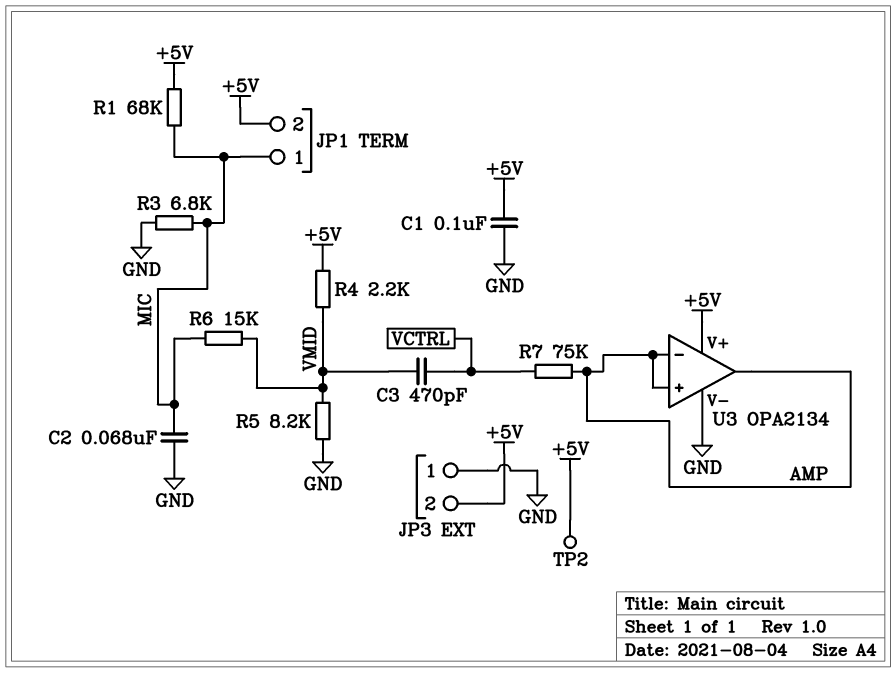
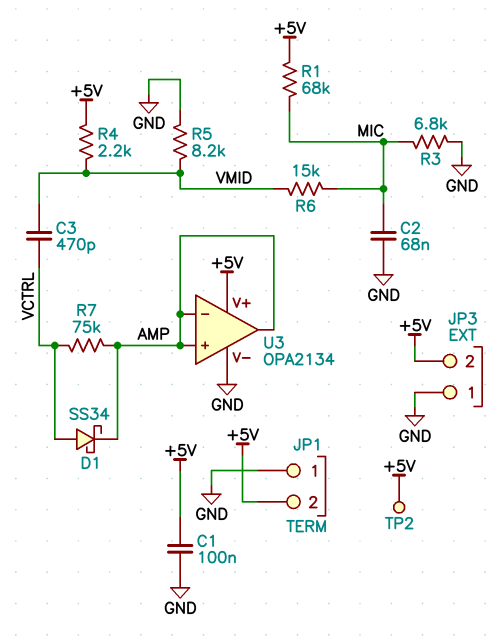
D1: none -> schottky SS34 (A VCTRL, K AMP)
JP1 pin 1: MIC -> GND

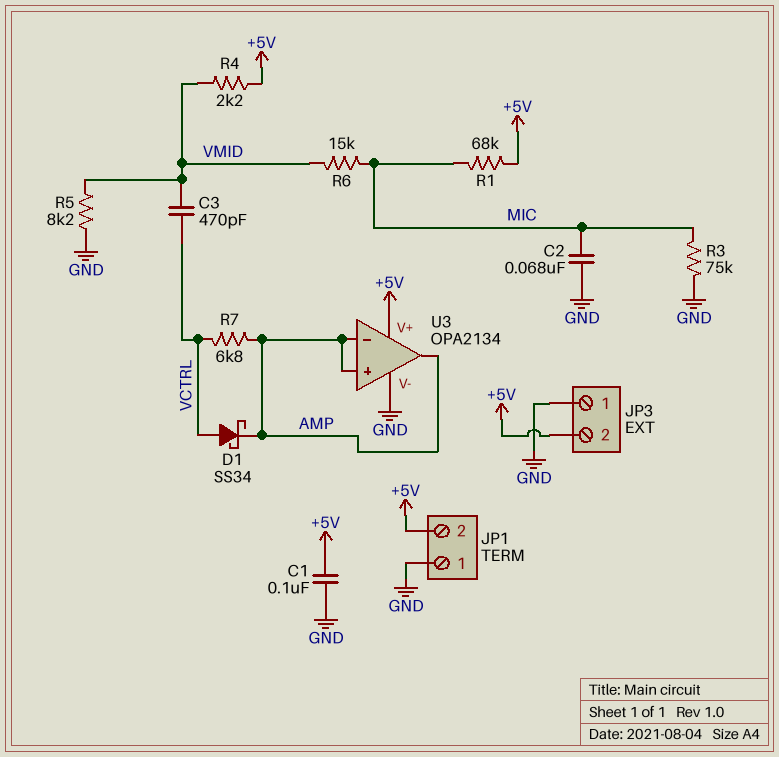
R3: 6.8k (GND, MIC) -> 75k (GND, MIC)
R7: 75k (AMP, VCTRL) -> 6.8k (AMP, VCTRL)
TP2: test point (+5V) -> none

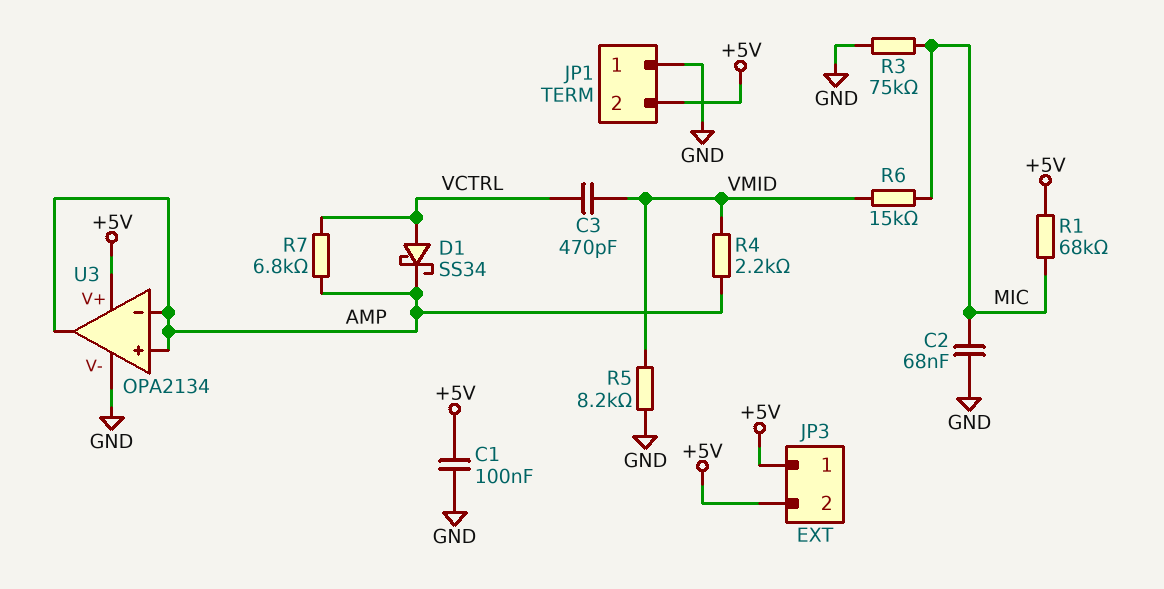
JP3 pin 1: GND -> +5V
R4: 2.2k (+5V, VMID) -> 2.2k (AMP, VMID)

